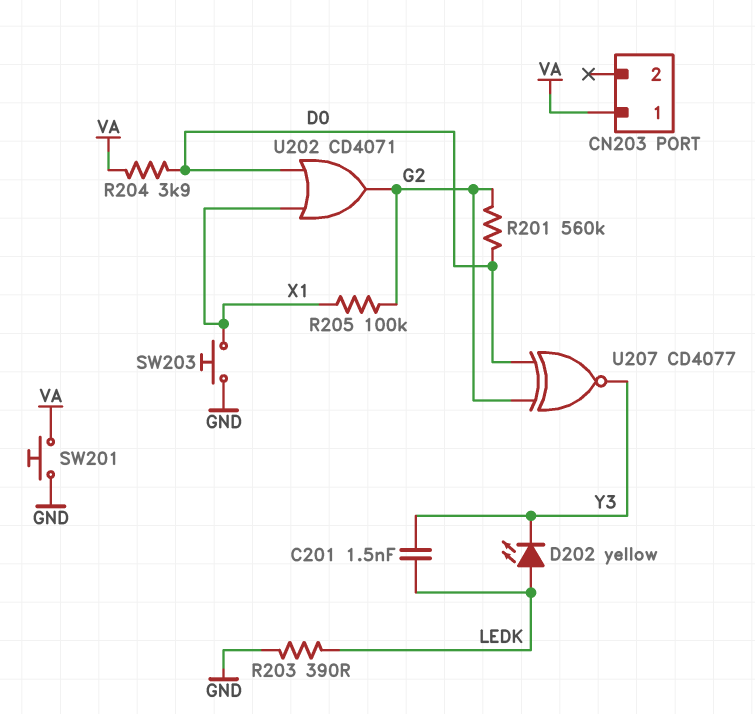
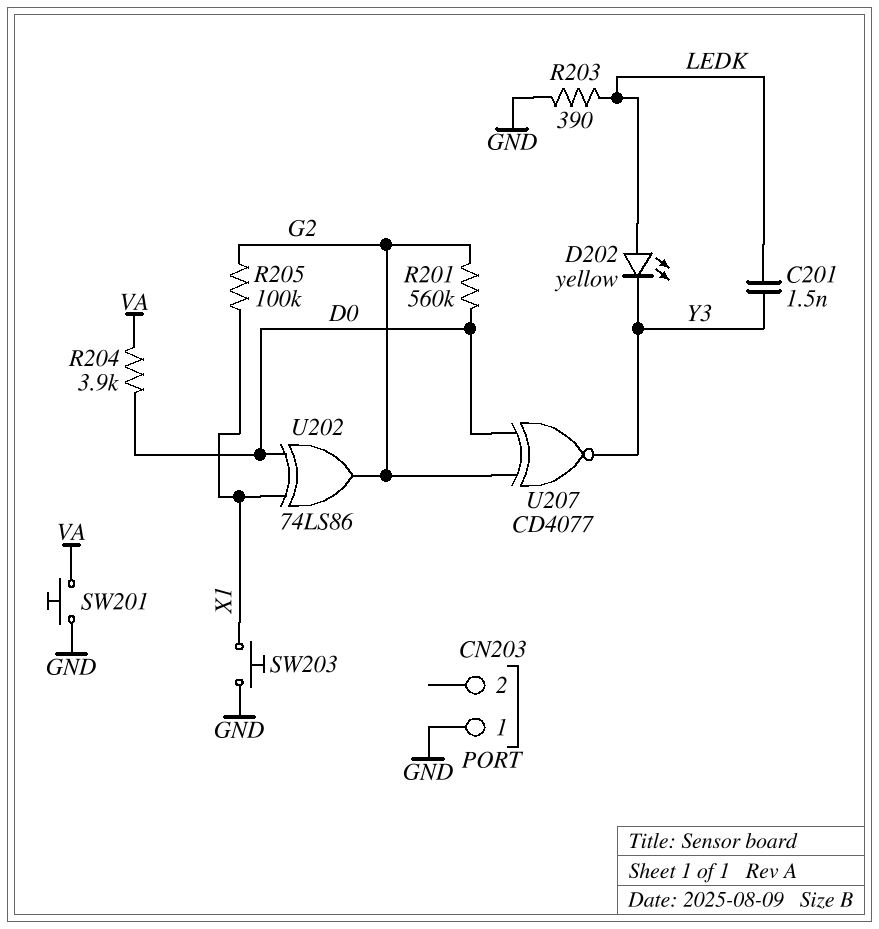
CN203 pin 1: VA -> GND
U202: OR CD4071 (in D0, in X1, out G2) -> XOR 74LS86 (in D0, in X1, out G2)

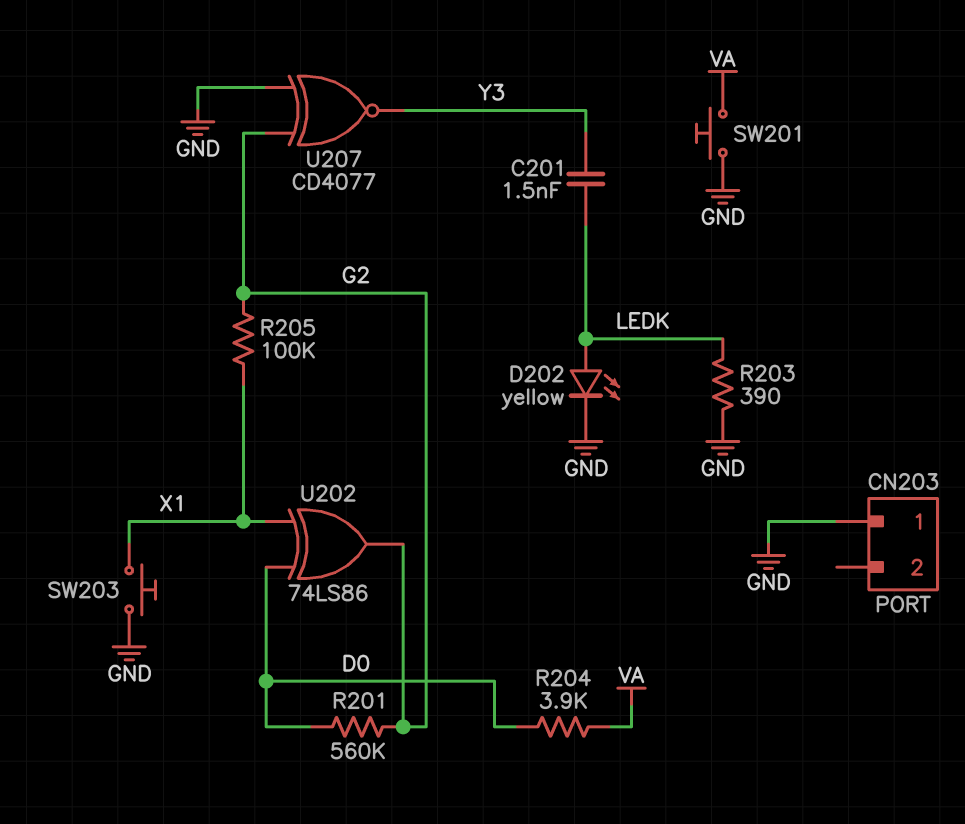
D202: LED yellow (A LEDK, K Y3) -> LED yellow (A LEDK, K GND)
U207: XNOR CD4077 (in D0, in G2, out Y3) -> XNOR CD4077 (in G2, in GND, out Y3)

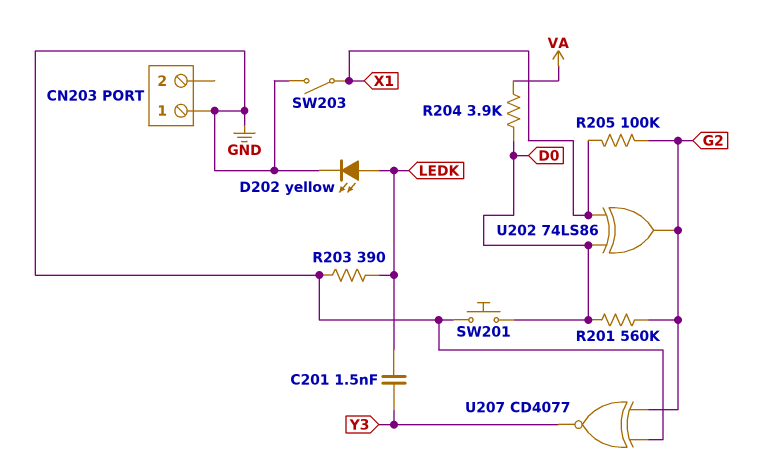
SW201: button (GND, VA) -> button (D0, GND)
SW203: button (GND, X1) -> switch (GND, X1)

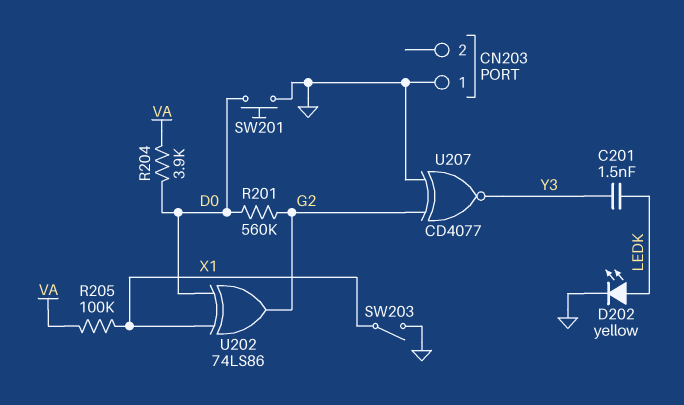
R203: 390 (GND, LEDK) -> none
R205: 100k (G2, X1) -> 100k (VA, X1)

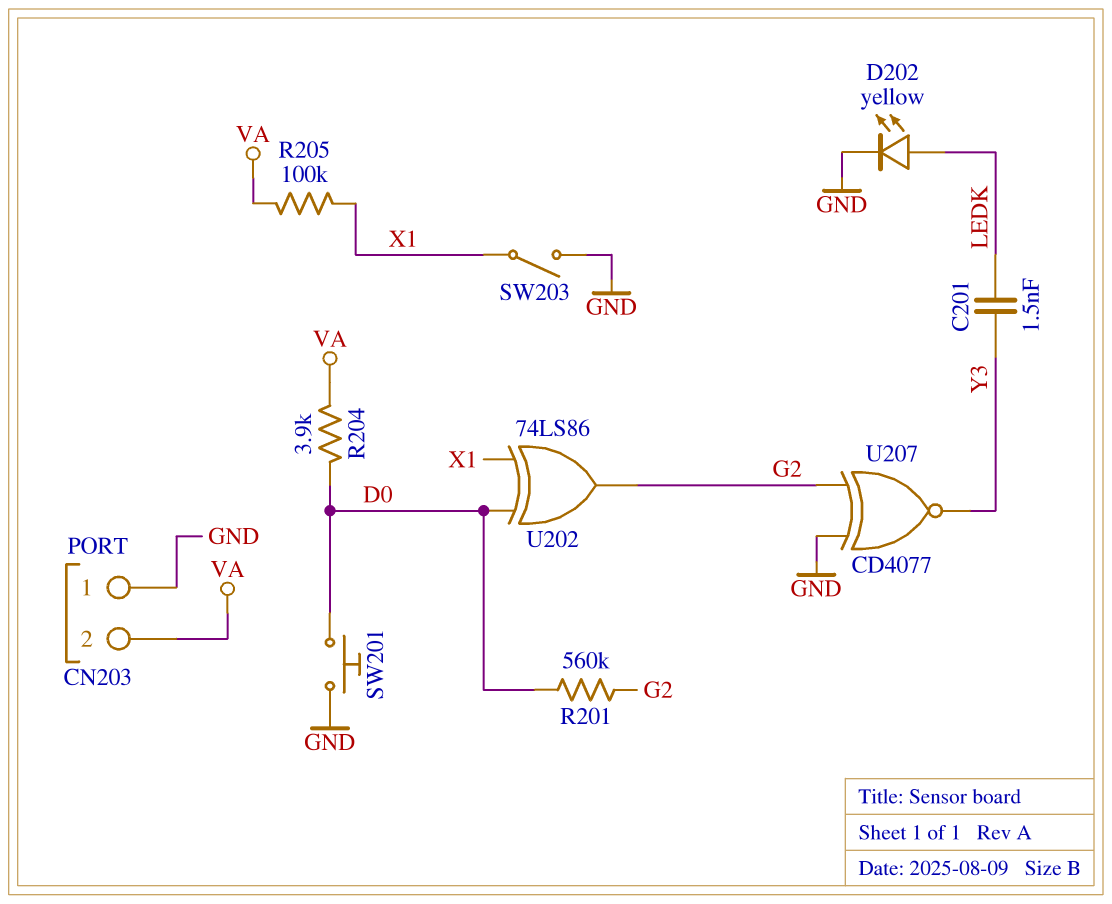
CN203 pin 2: none -> VA

